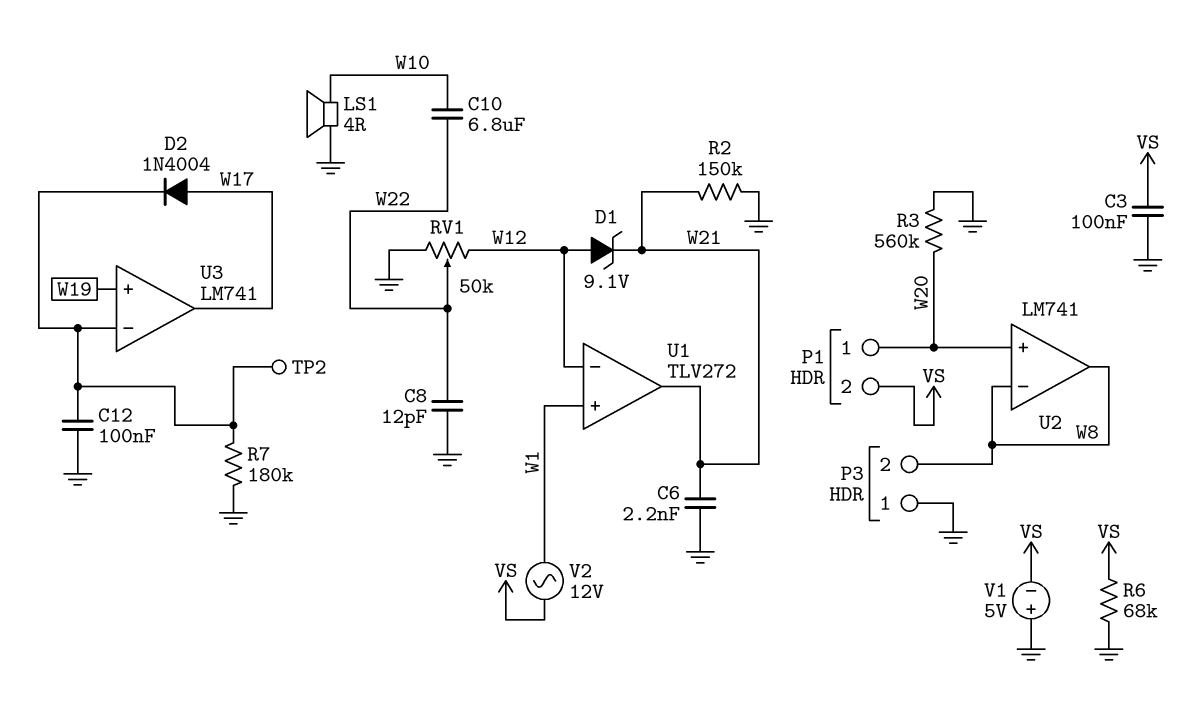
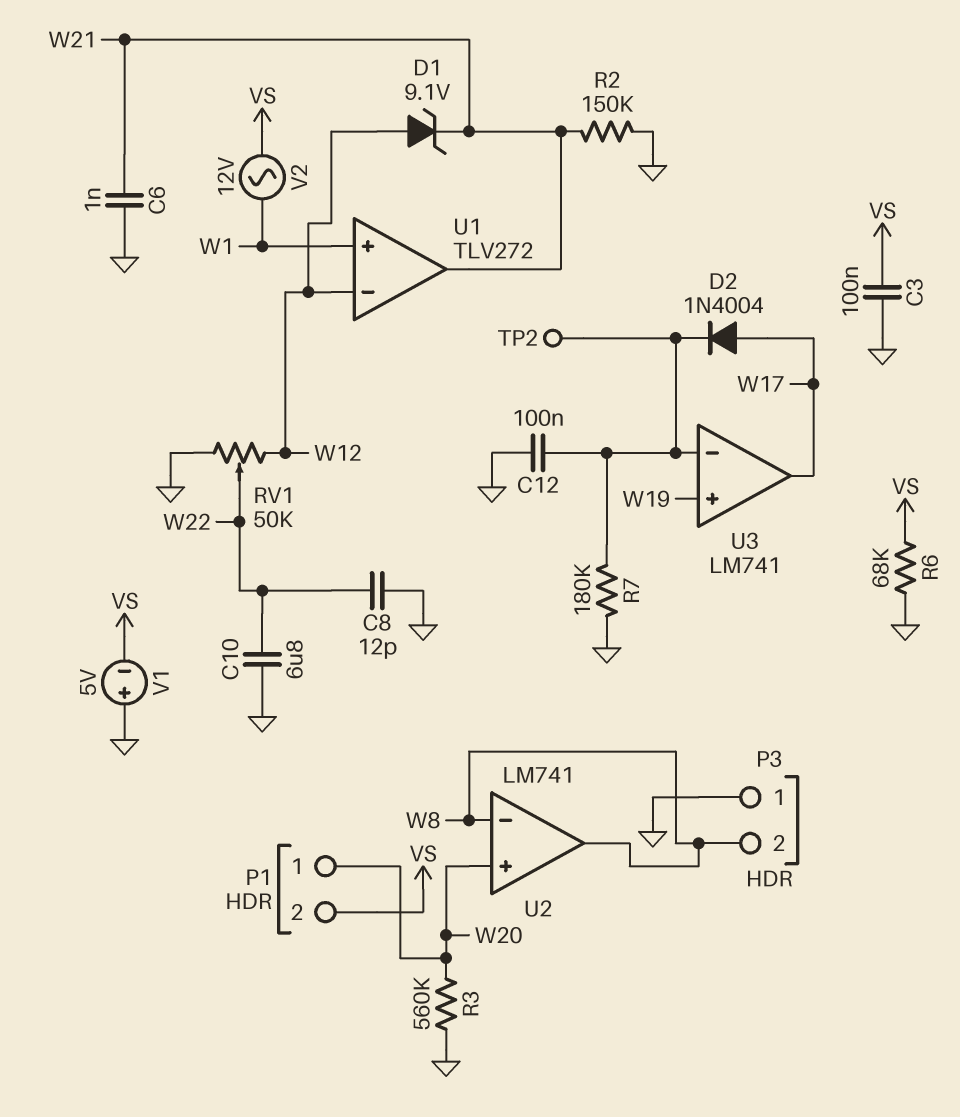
C6: 2.2nF (GND, W21) -> 1nF (GND, W21)
C10: 6.8uF (W10, W22) -> 6.8uF (GND, W22)
LS1: speaker 4R (GND, W10) -> none

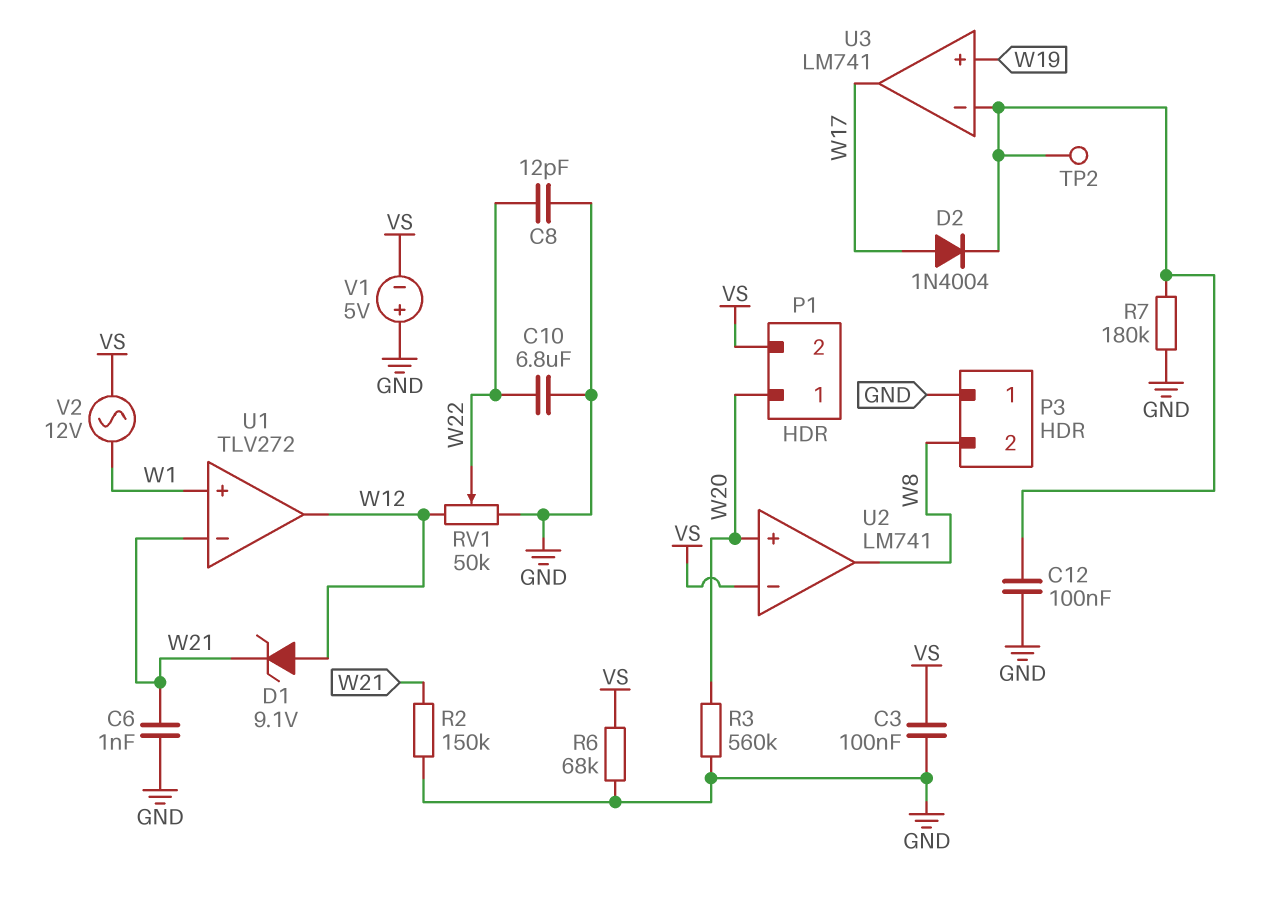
U1 pin in-: W12 -> W21
U1 pin out: W21 -> W12
U2 pin in-: W8 -> VS

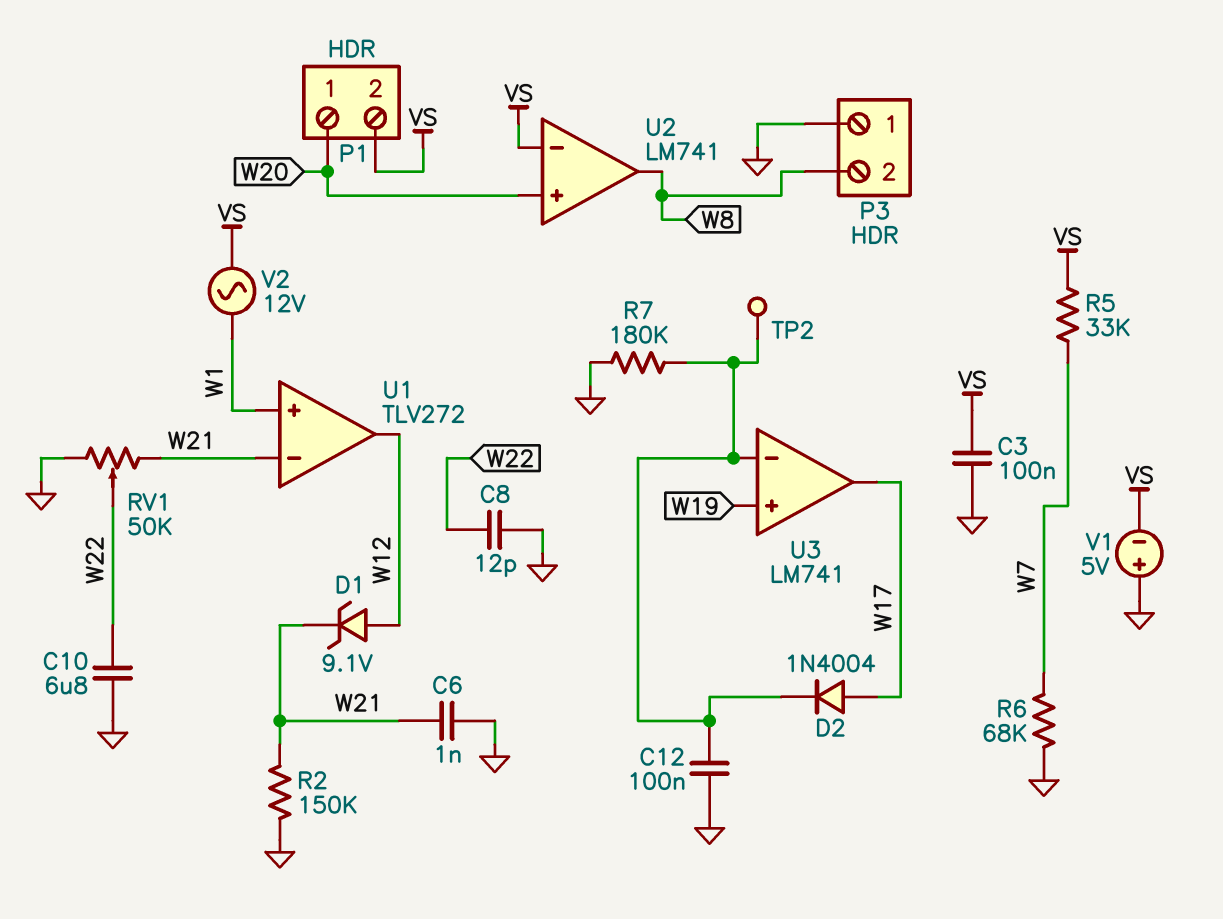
R3: 560k (GND, W20) -> none
R5: none -> 33k (VS, W7)
R6: 68k (GND, VS) -> 68k (GND, W7)
RV1: 50k (GND, W12, wiper W22) -> 50k (GND, W21, wiper W22)

